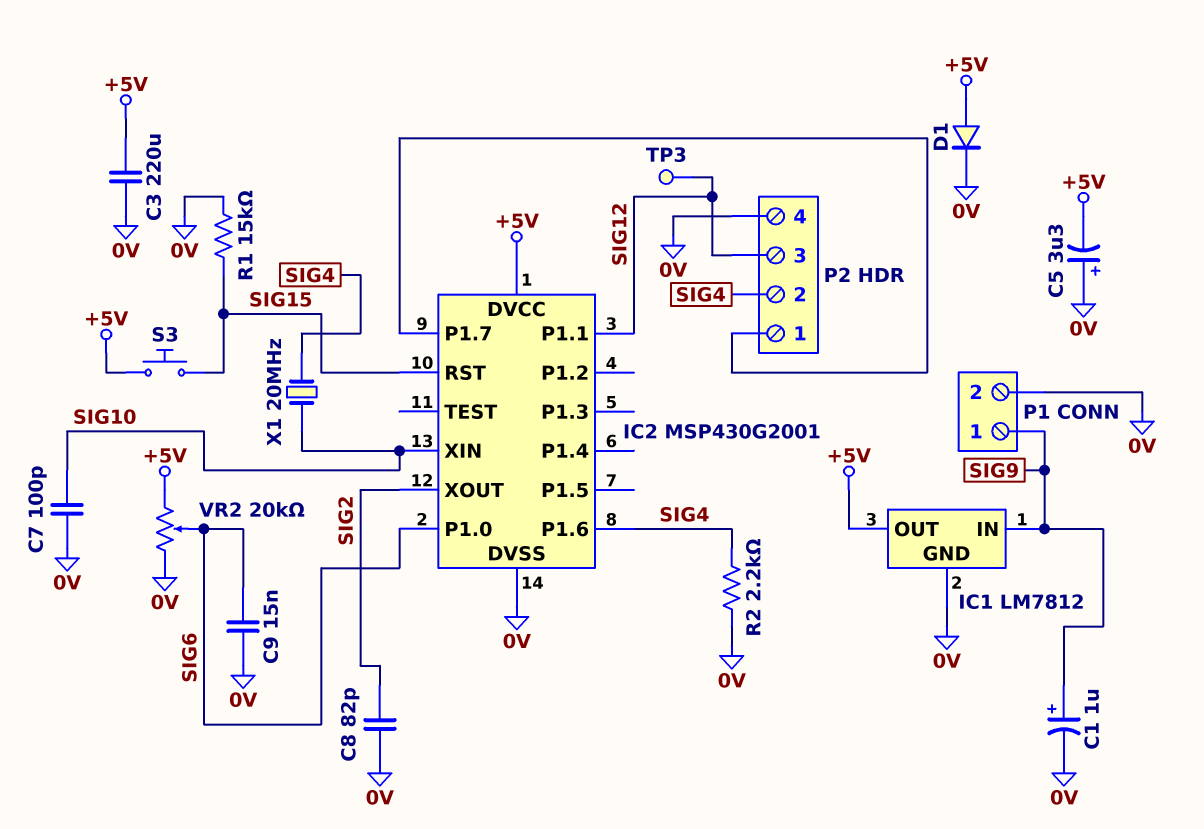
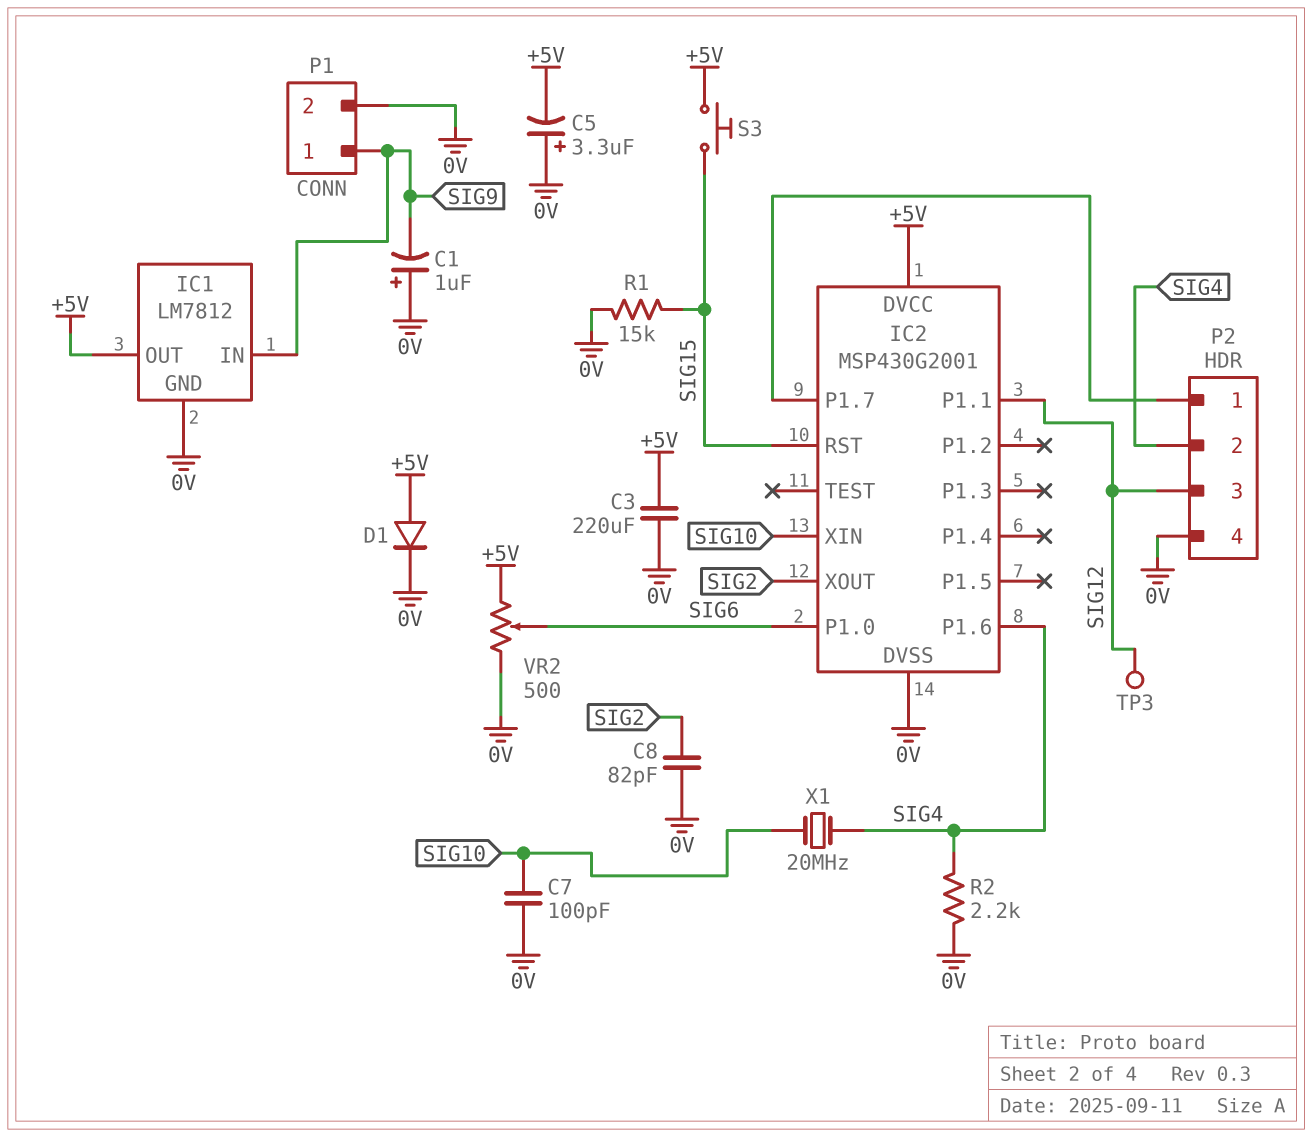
C1: 1uF (plus SIG9, minus 0V) -> 1uF (plus 0V, minus SIG9)
C9: 15nF (0V, SIG6) -> none
VR2: 20k (+5V, 0V, wiper SIG6) -> 500 (+5V, 0V, wiper SIG6)

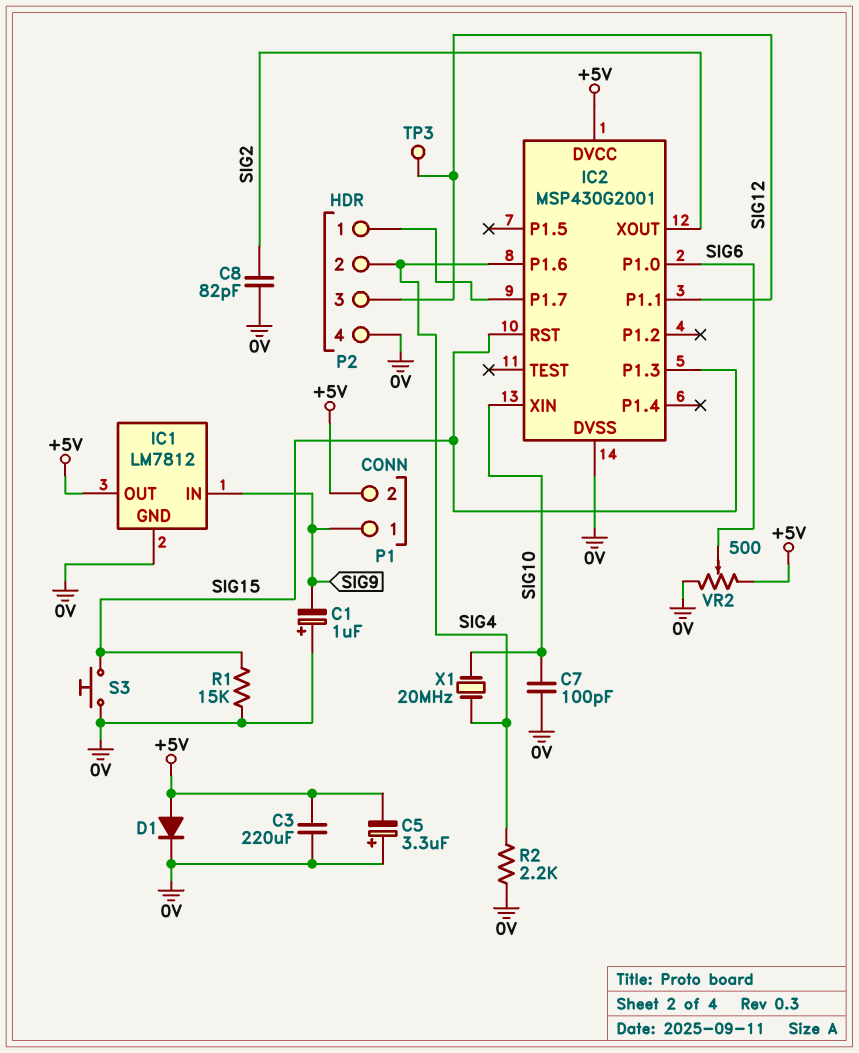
IC2 pin P1.3: none -> SIG15
P1 pin 2: 0V -> +5V
S3: button (+5V, SIG15) -> button (0V, SIG15)

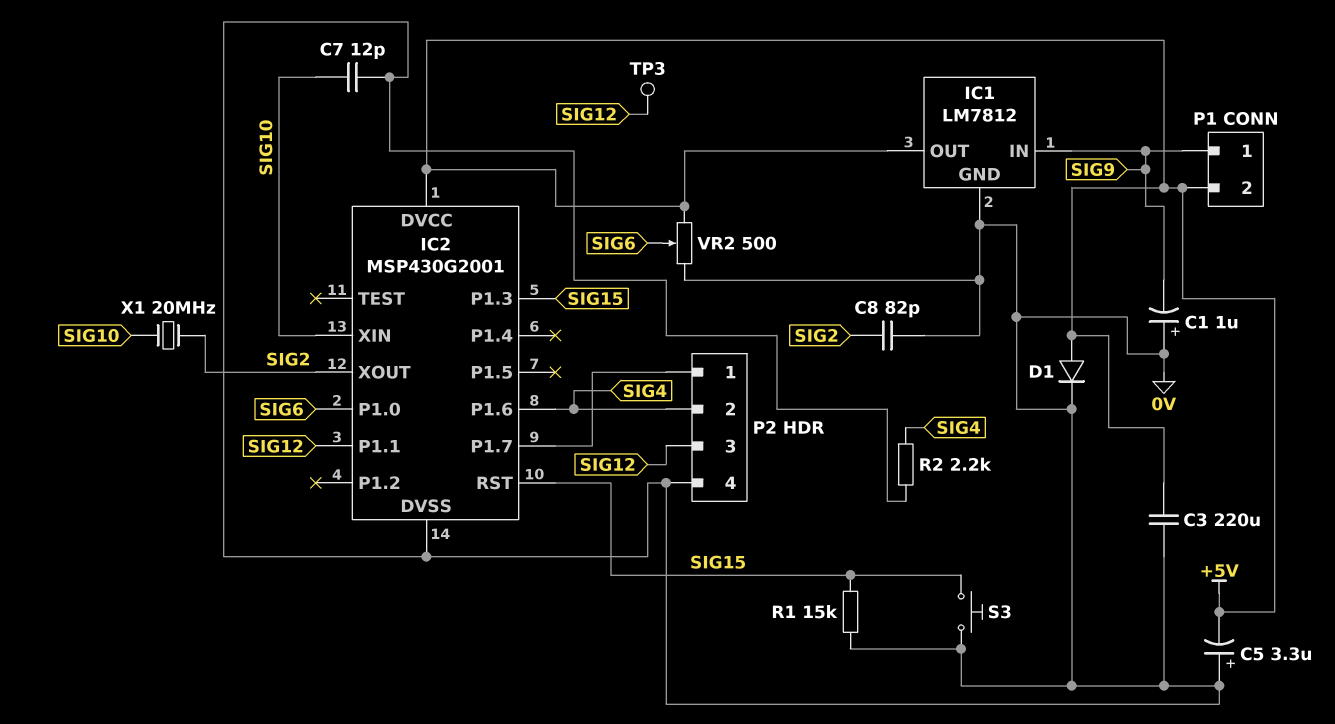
C7: 100pF (0V, SIG10) -> 12pF (0V, SIG10)
X1: 20MHz (SIG4, SIG10) -> 20MHz (SIG2, SIG10)

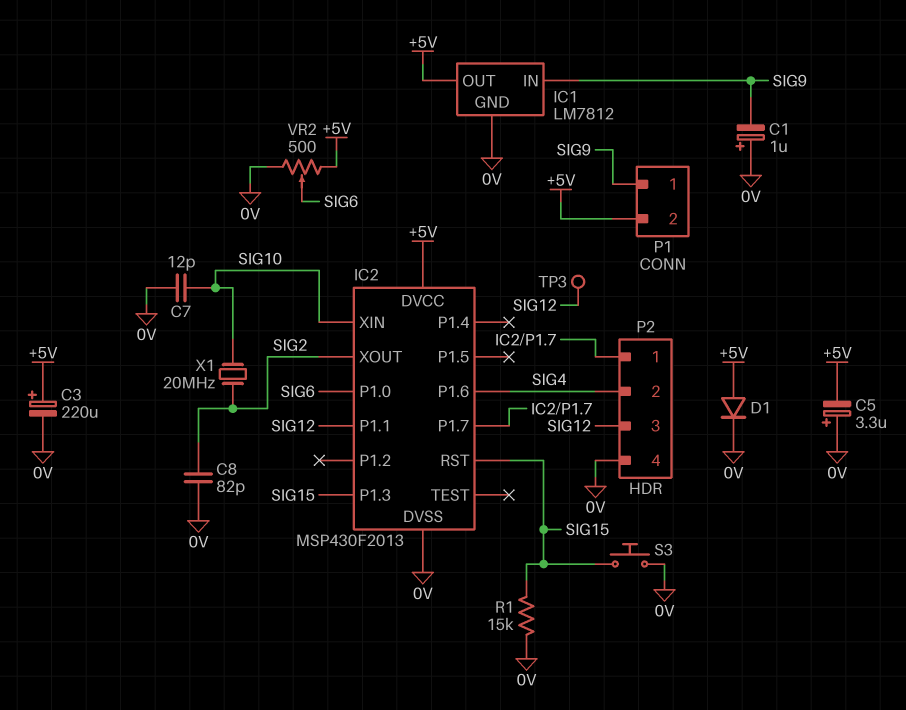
C3: 220uF (+5V, 0V) -> 220uF (plus +5V, minus 0V)
IC2: MSP430G2001 -> MSP430F2013
R2: 2.2k (0V, SIG4) -> none

